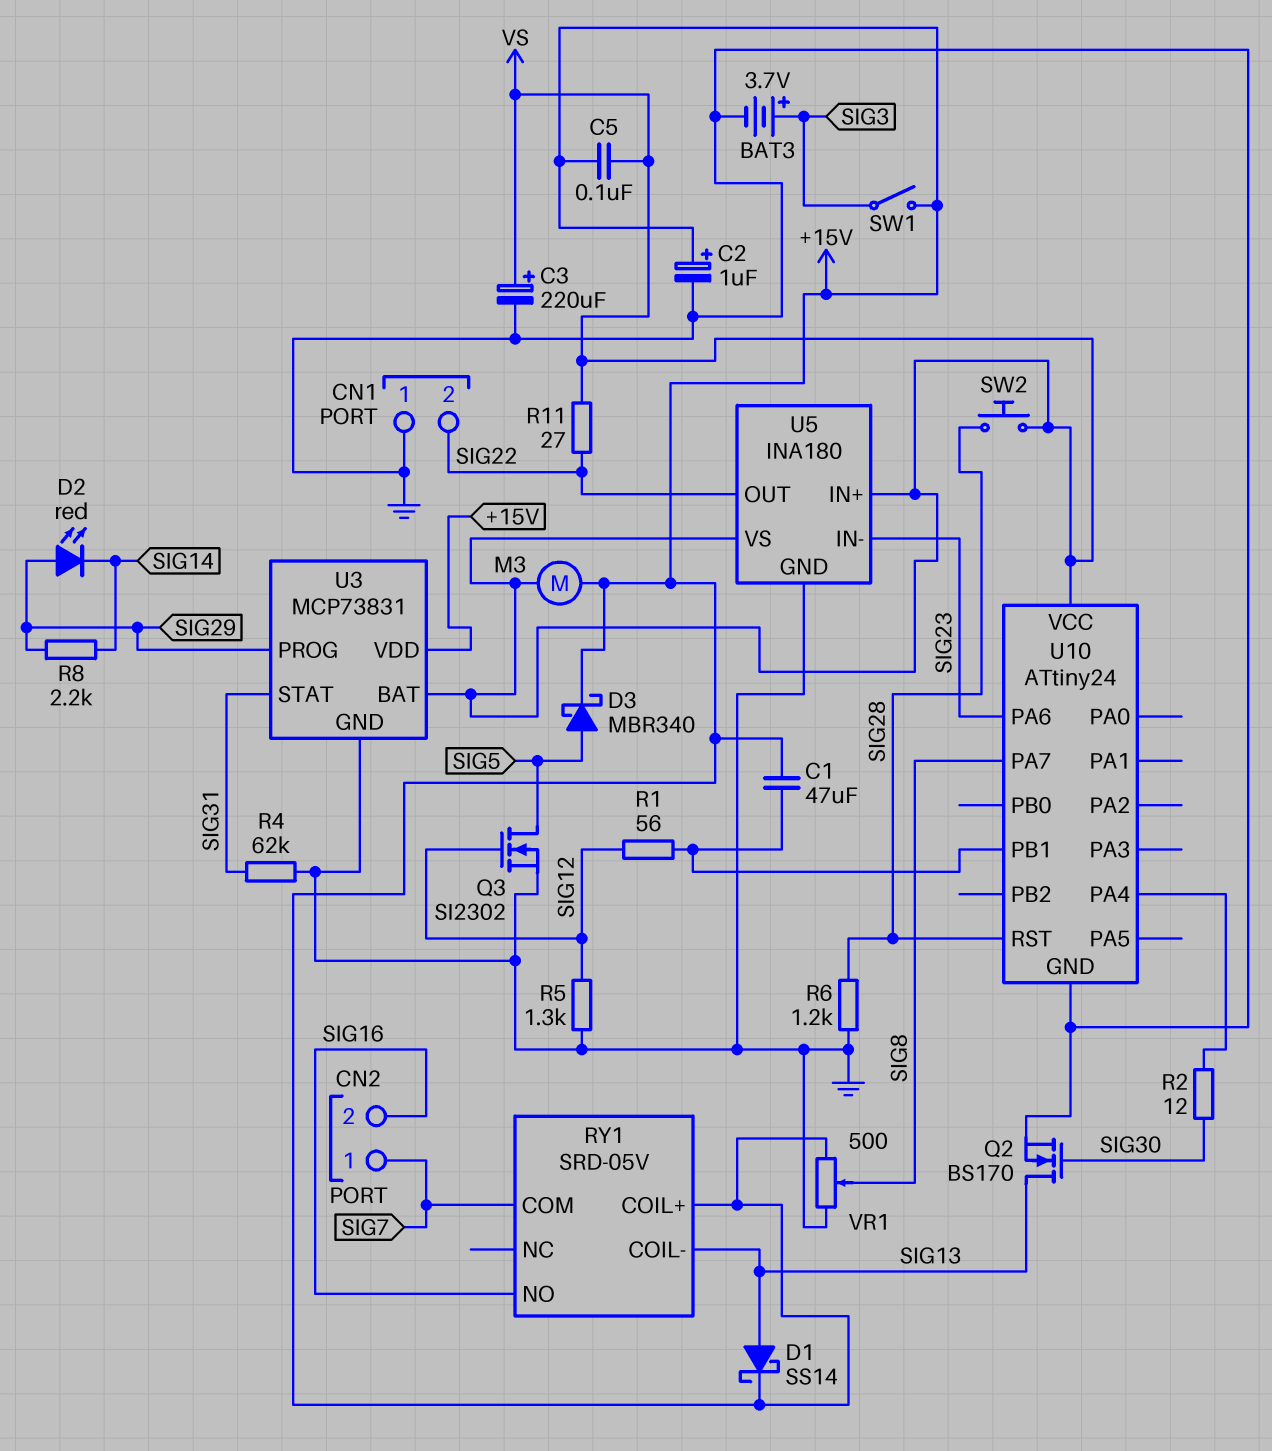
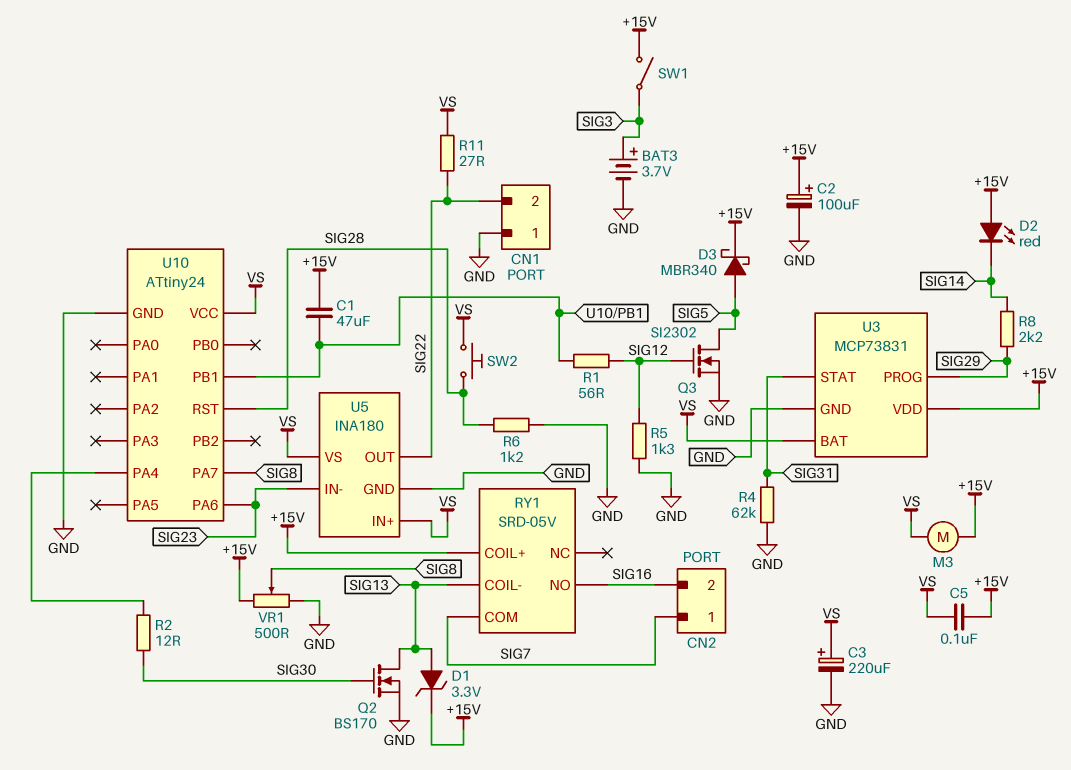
C2: 1uF (plus +15V, minus GND) -> 100uF (plus +15V, minus GND)
D1: schottky SS14 (A SIG13, K +15V) -> zener 3.3V (A SIG13, K +15V)
D2: LED red (A SIG29, K SIG14) -> LED red (A +15V, K SIG14)

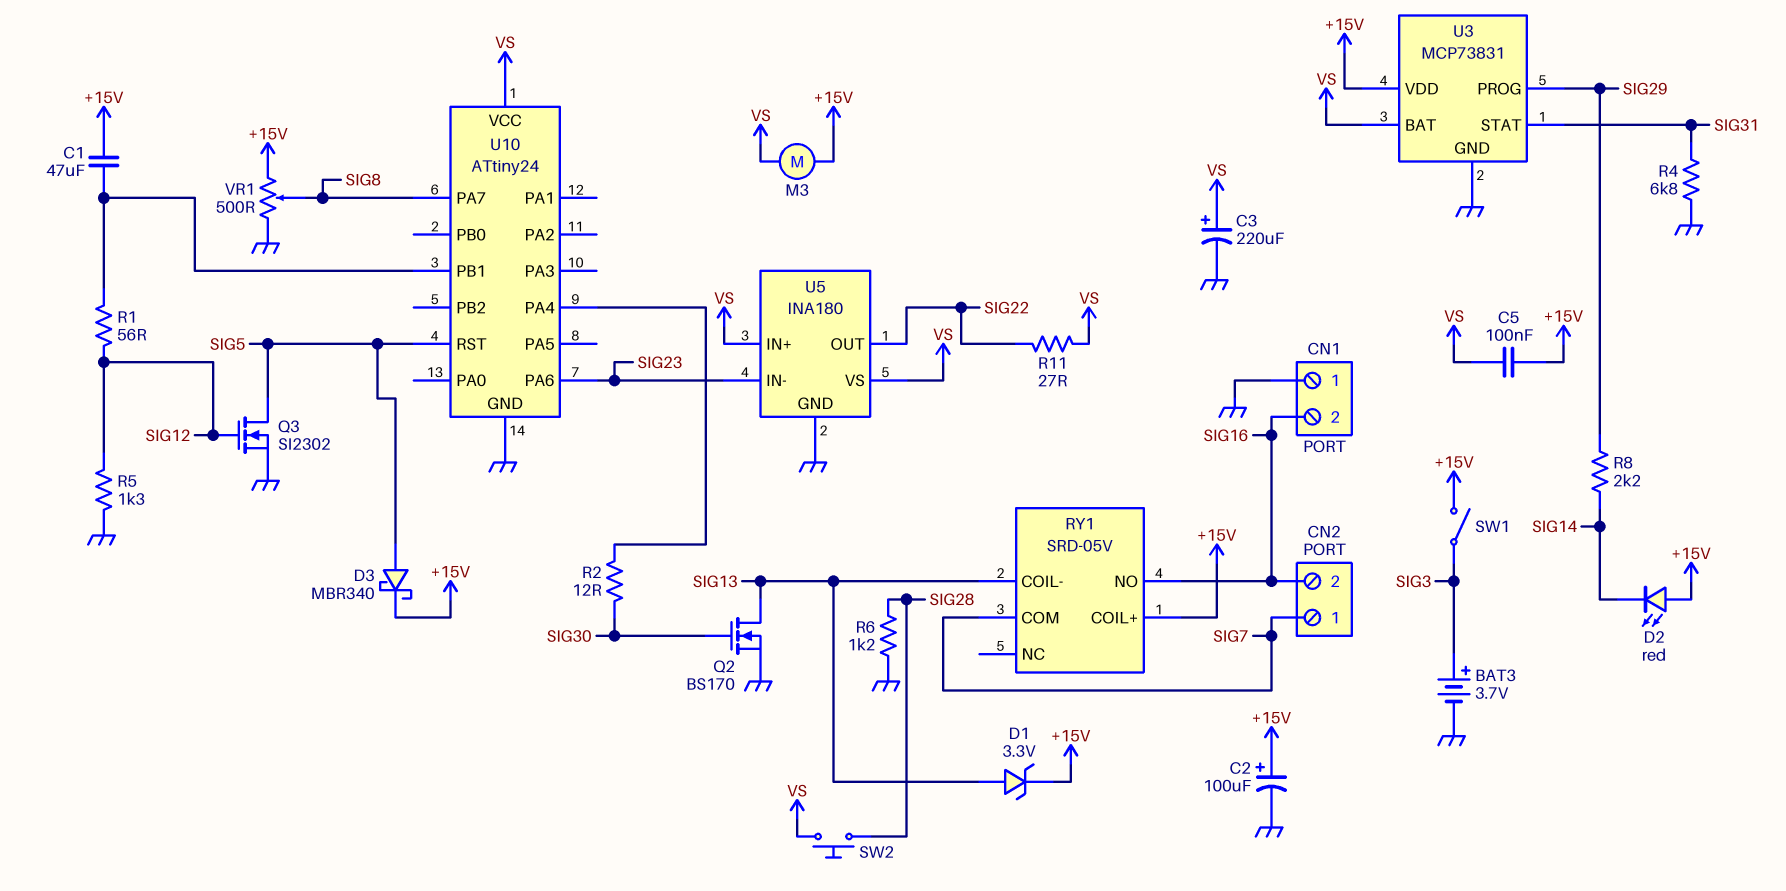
CN1 pin 2: SIG22 -> SIG16
R4: 62k (GND, SIG31) -> 6.8k (GND, SIG31)
U10 pin RST: SIG28 -> SIG5

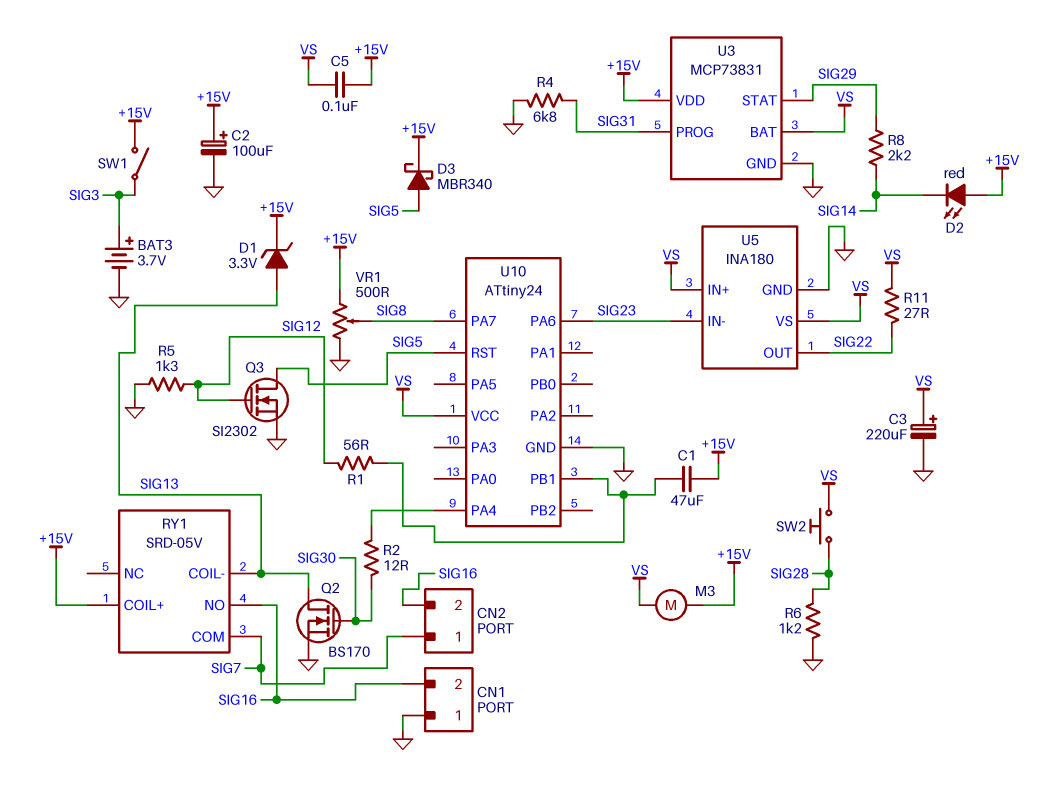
U3 pin PROG: SIG29 -> SIG31
U3 pin STAT: SIG31 -> SIG29

